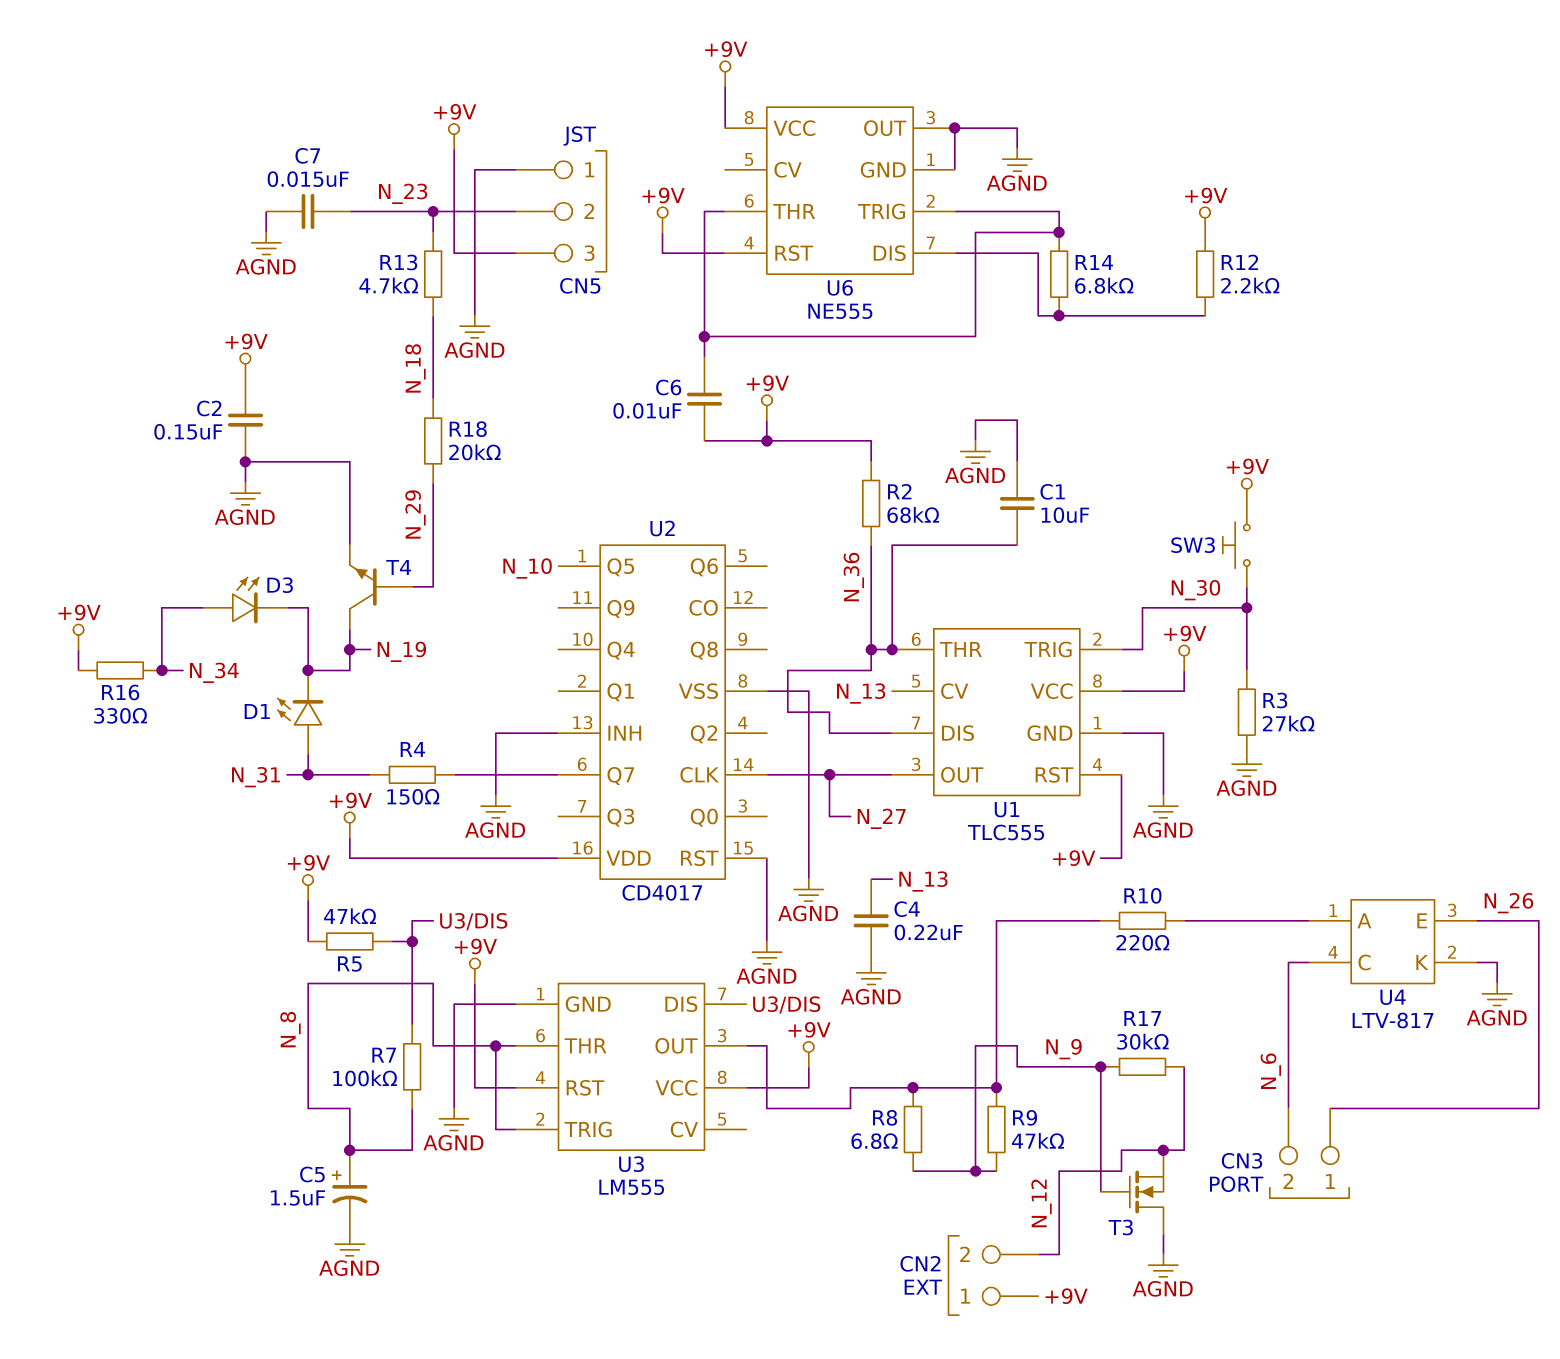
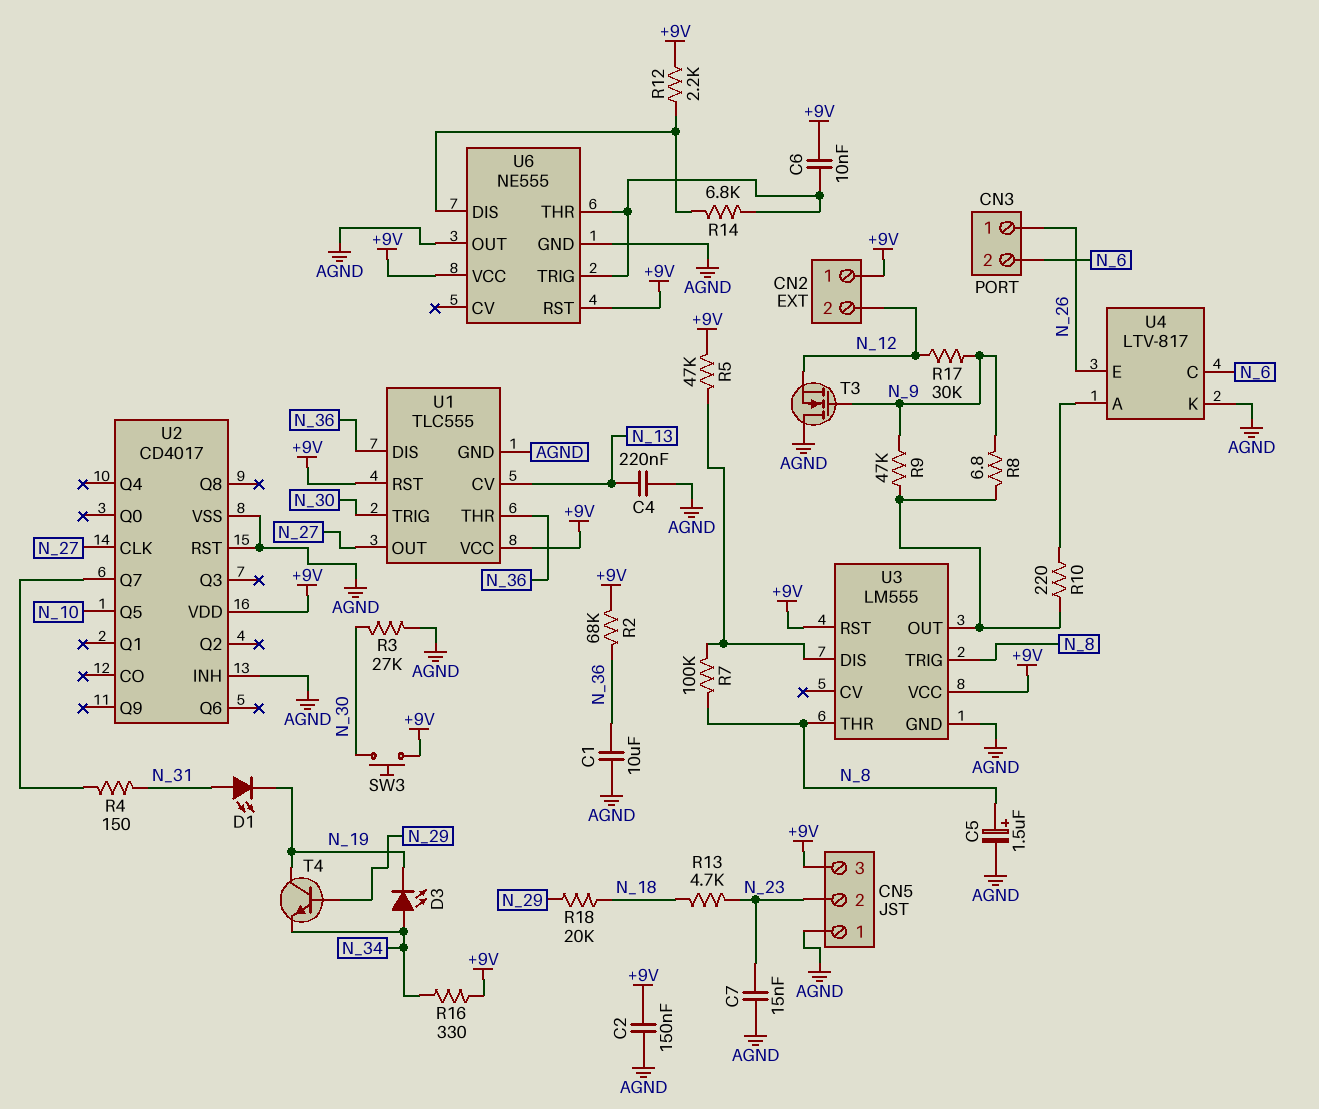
T4: NPN (B N_29, C N_19, E AGND) -> NPN (B N_29, C N_19, E N_34)

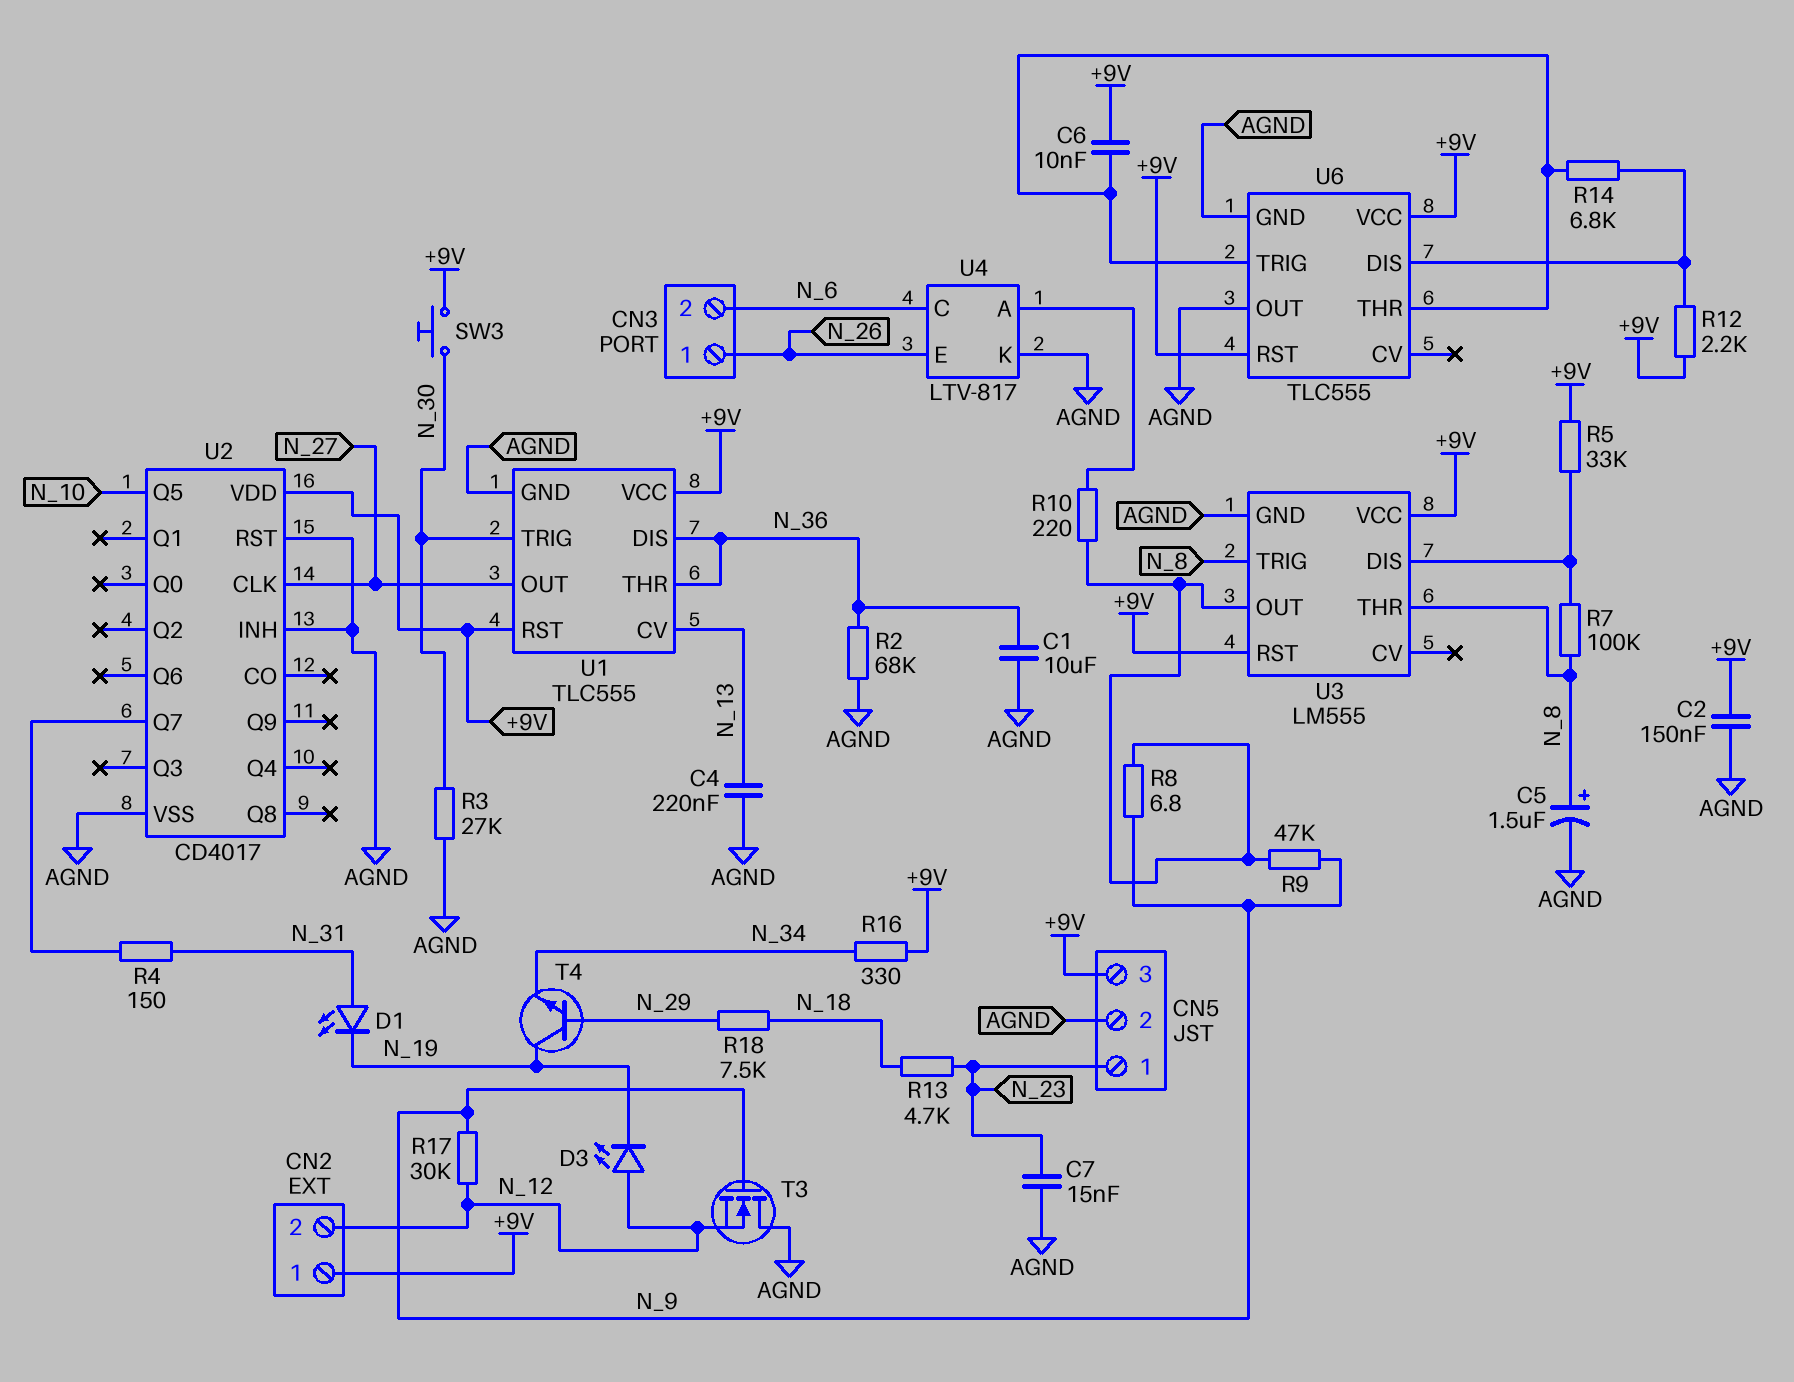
CN5 pin 1: AGND -> N_23
CN5 pin 2: N_23 -> AGND
D3: LED (A N_34, K N_19) -> LED (A N_12, K N_19)
R2: 68k (+9V, N_36) -> 68k (AGND, N_36)
R5: 47k (+9V, U3/DIS) -> 33k (+9V, U3/DIS)
R18: 20k (N_18, N_29) -> 7.5k (N_18, N_29)
U6: NE555 -> TLC555

